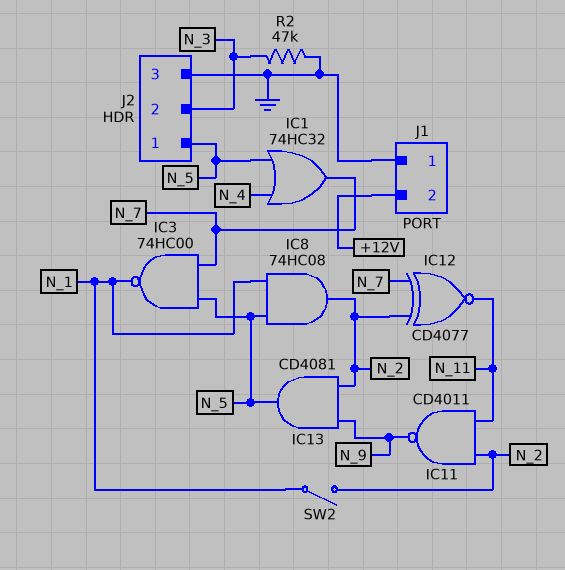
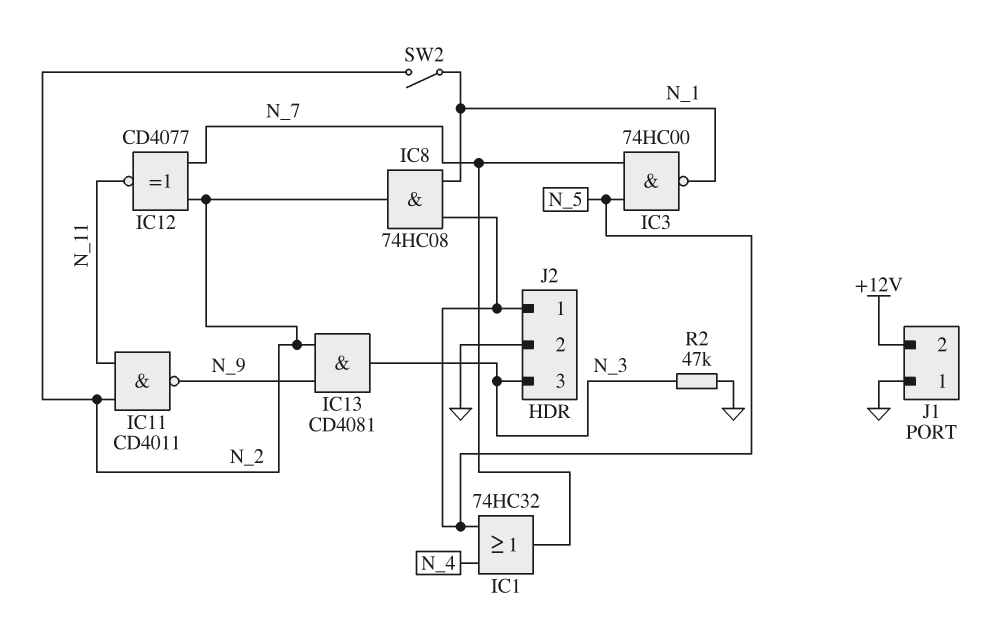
IC13: AND CD4081 (in N_2, in N_9, out N_5) -> AND CD4081 (in N_2, in N_9, out N_3)
J2 pin 2: N_3 -> GND
J2 pin 3: GND -> N_3

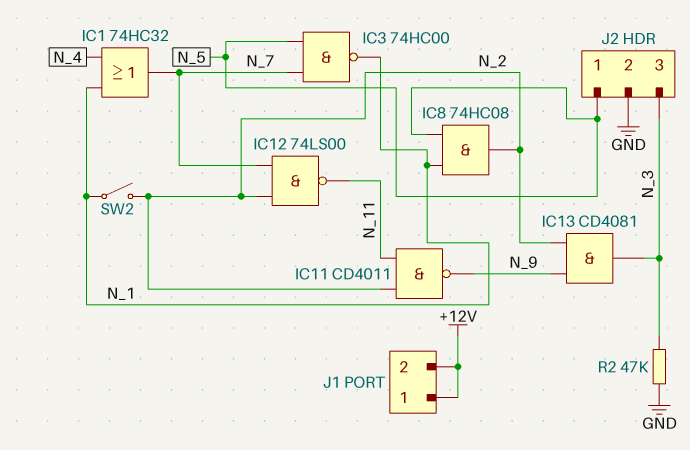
IC1: OR 74HC32 (in N_4, in N_5, out N_7) -> OR 74HC32 (in N_1, in N_4, out N_7)
IC12: XNOR CD4077 (in N_2, in N_7, out N_11) -> NAND 74LS00 (in N_2, in N_7, out N_11)
J1 pin 1: GND -> +12V

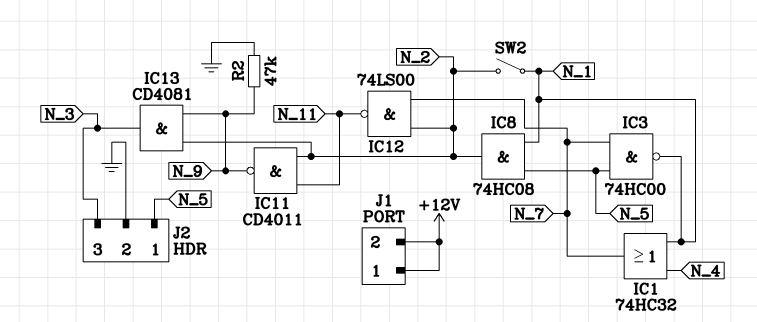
R2: 47k (GND, N_3) -> 47k (GND, N_9)

